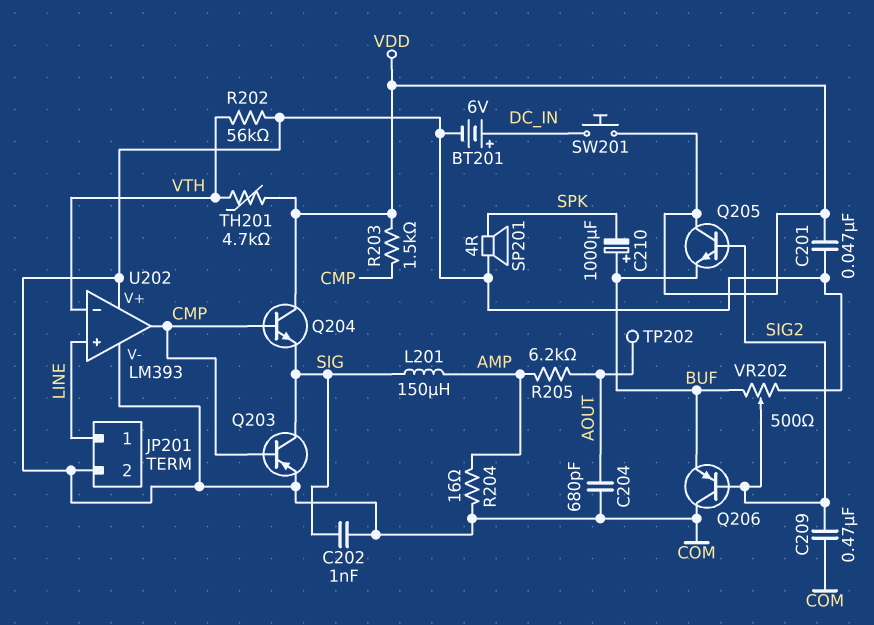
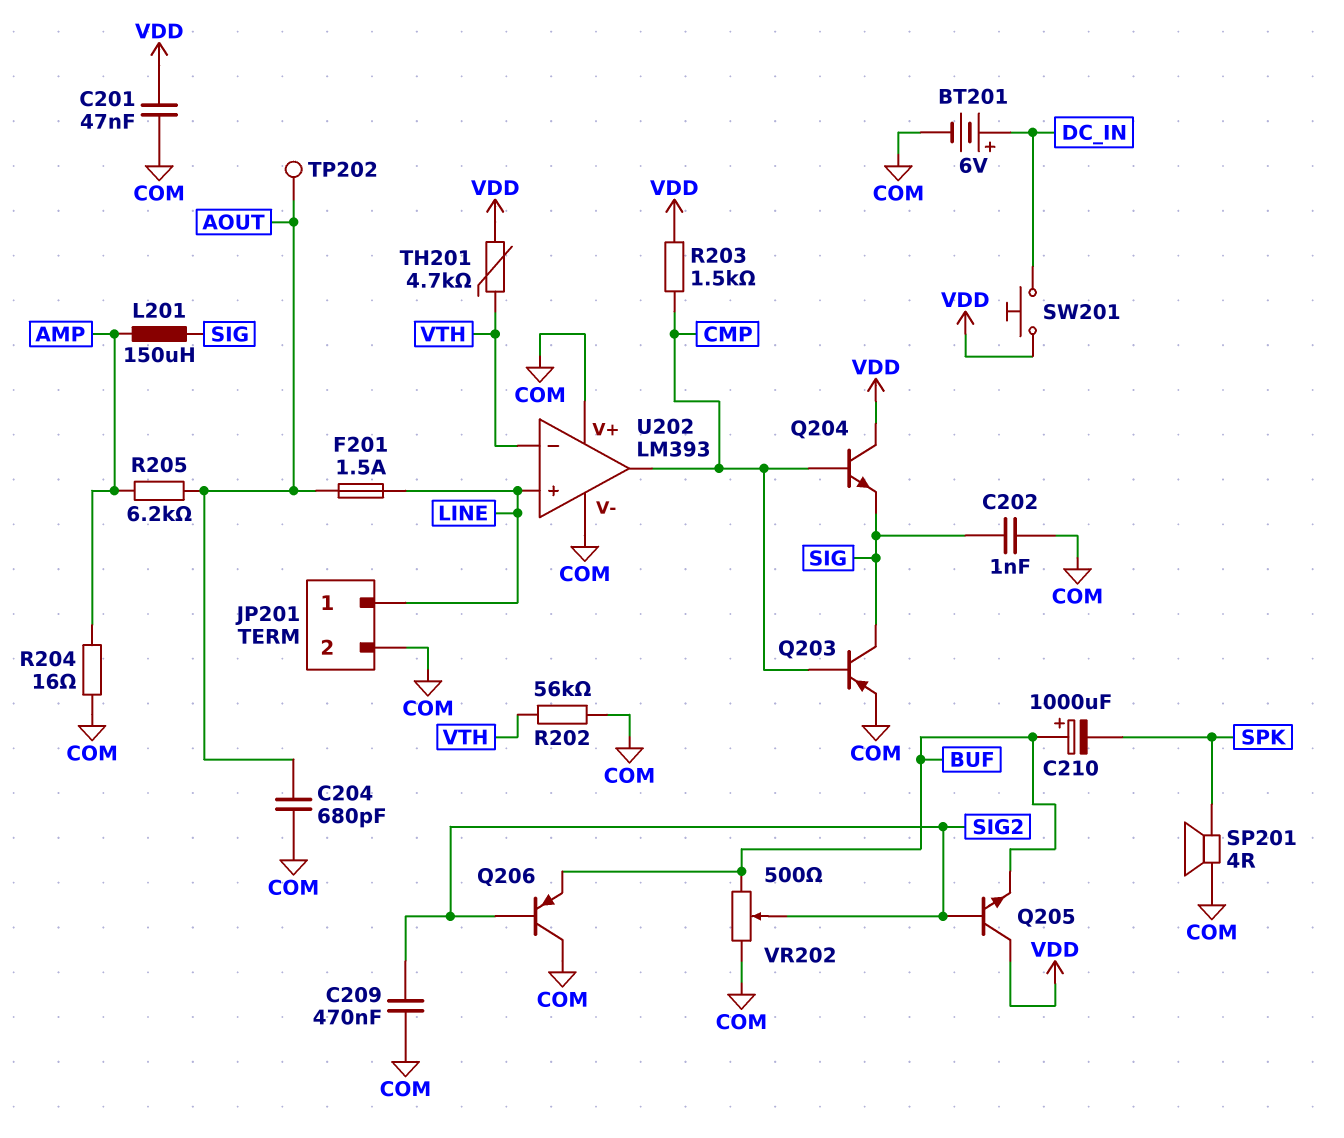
F201: none -> 1.5A (AOUT, LINE)

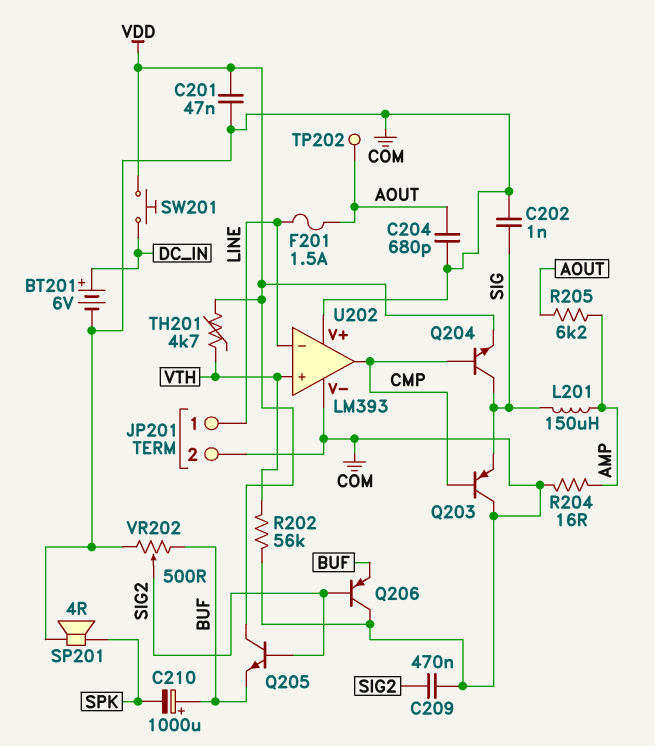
Q203: PNP (B CMP, C SIG, E COM) -> PNP (B CMP, C COM, E SIG)
Q204: NPN (B CMP, C VDD, E SIG) -> NPN (B CMP, C SIG, E VDD)
R203: 1.5k (CMP, VDD) -> none
U202 pin in+: LINE -> VTH
U202 pin in-: VTH -> LINE

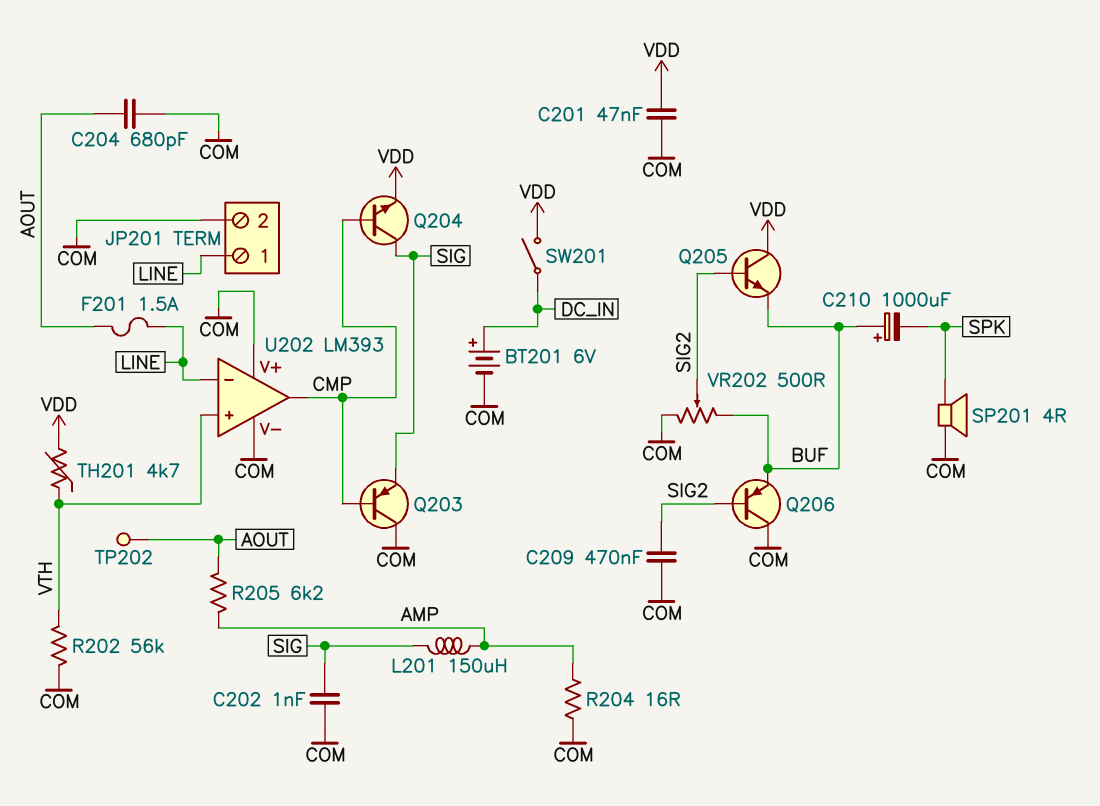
SW201: button (DC_IN, VDD) -> switch (DC_IN, VDD)

